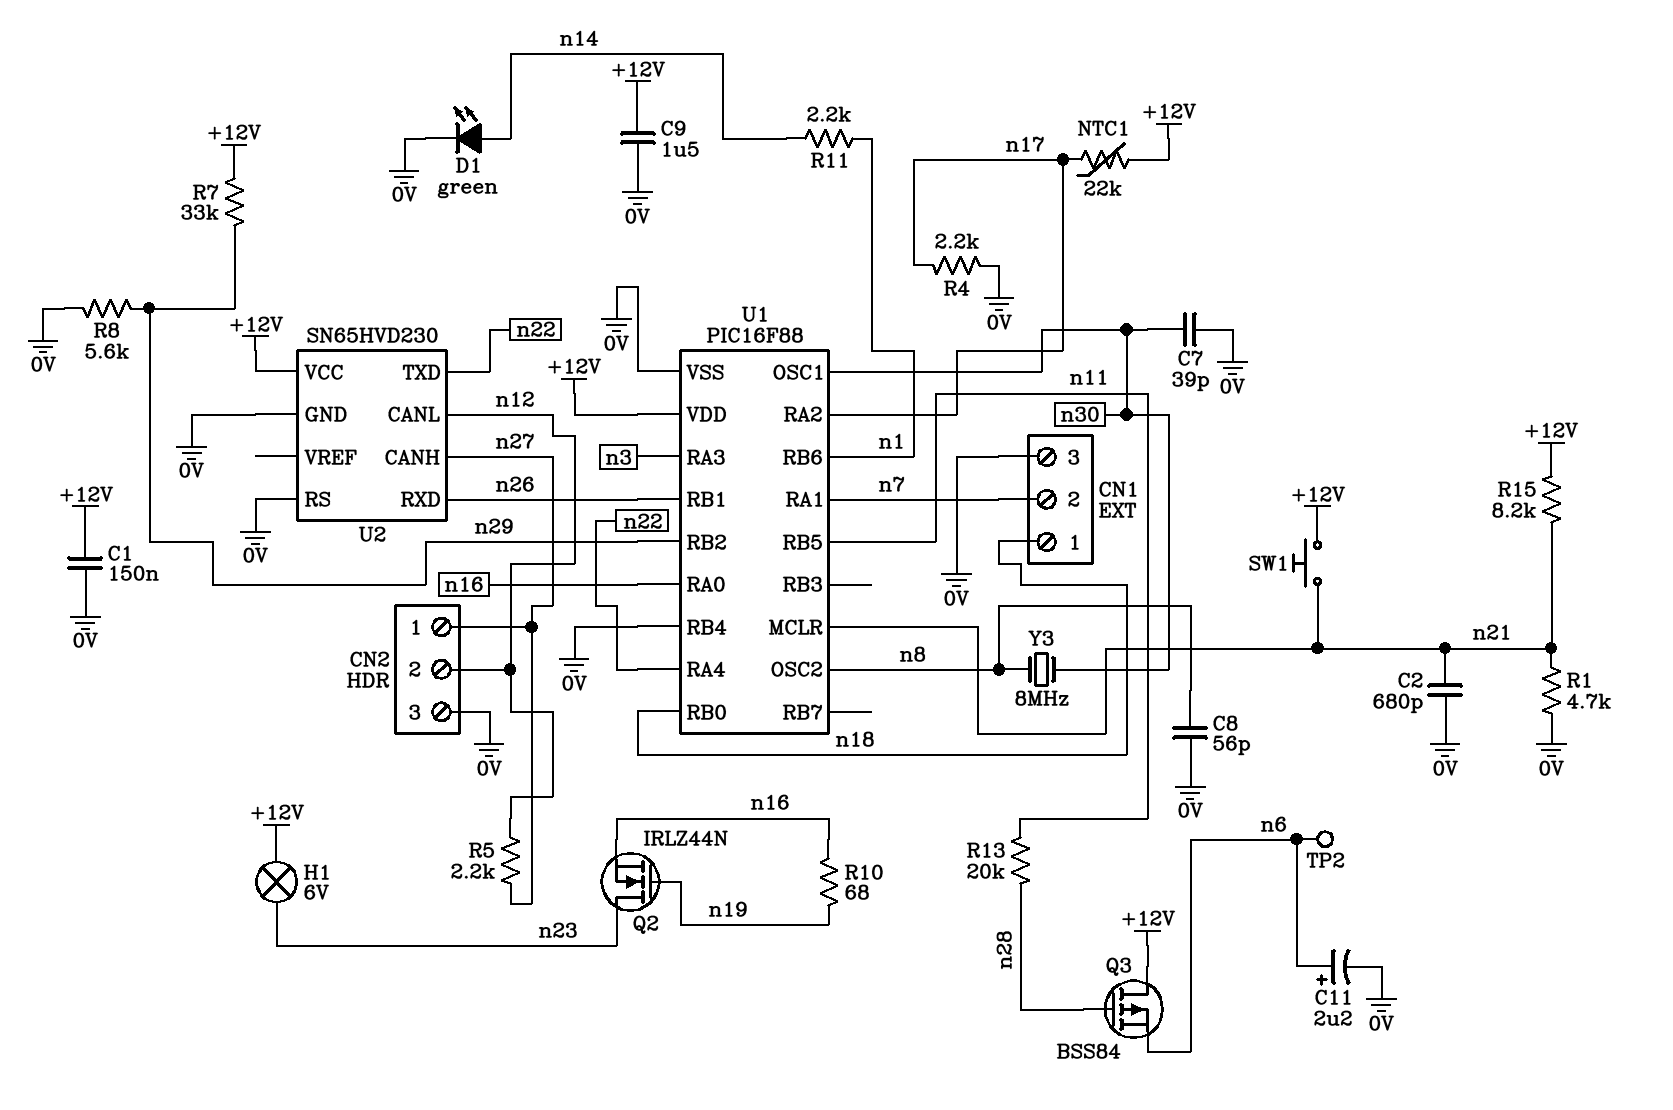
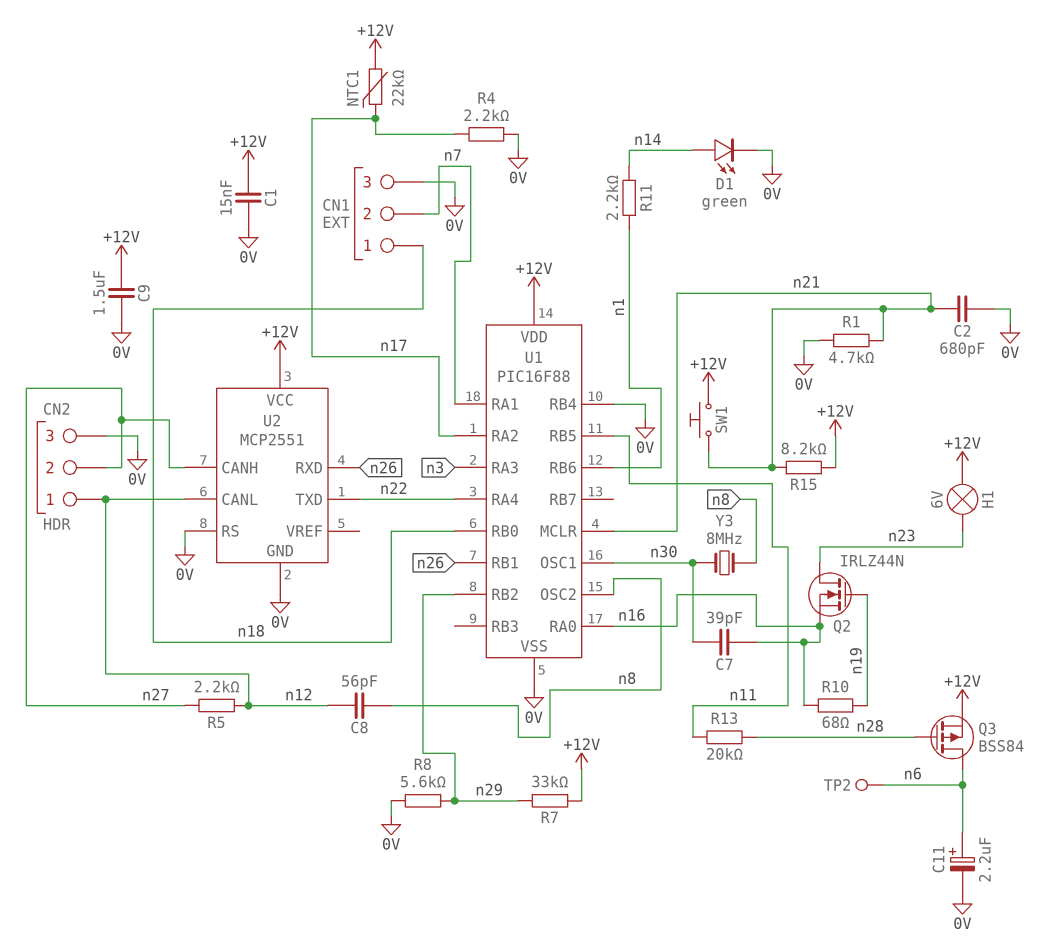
C1: 150nF (+12V, 0V) -> 15nF (+12V, 0V)
C7: 39pF (0V, n30) -> 39pF (n16, n30)
C8: 56pF (0V, n8) -> 56pF (n8, n12)
CN2 pin 1: n27 -> n12
CN2 pin 2: n12 -> n27
Q3: PMOS BSS84 (G n28, D +12V, S n6) -> PMOS BSS84 (G n28, D n6, S +12V)
U2: SN65HVD230 -> MCP2551

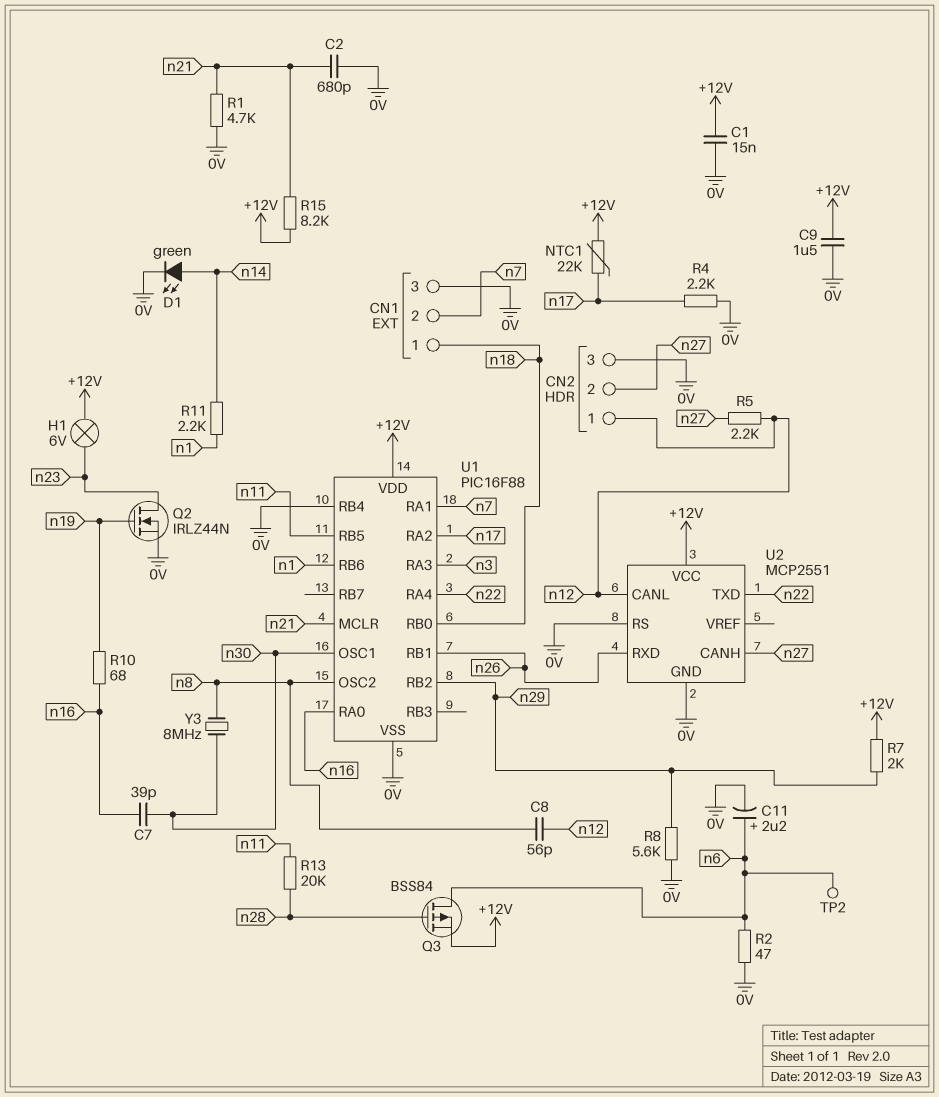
Q2: NMOS IRLZ44N (G n19, D n23, S n16) -> NMOS IRLZ44N (G n19, D n23, S 0V)
R2: none -> 47 (0V, n6)
R7: 33k (+12V, n29) -> 2k (+12V, n29)
SW1: button (+12V, n21) -> none

